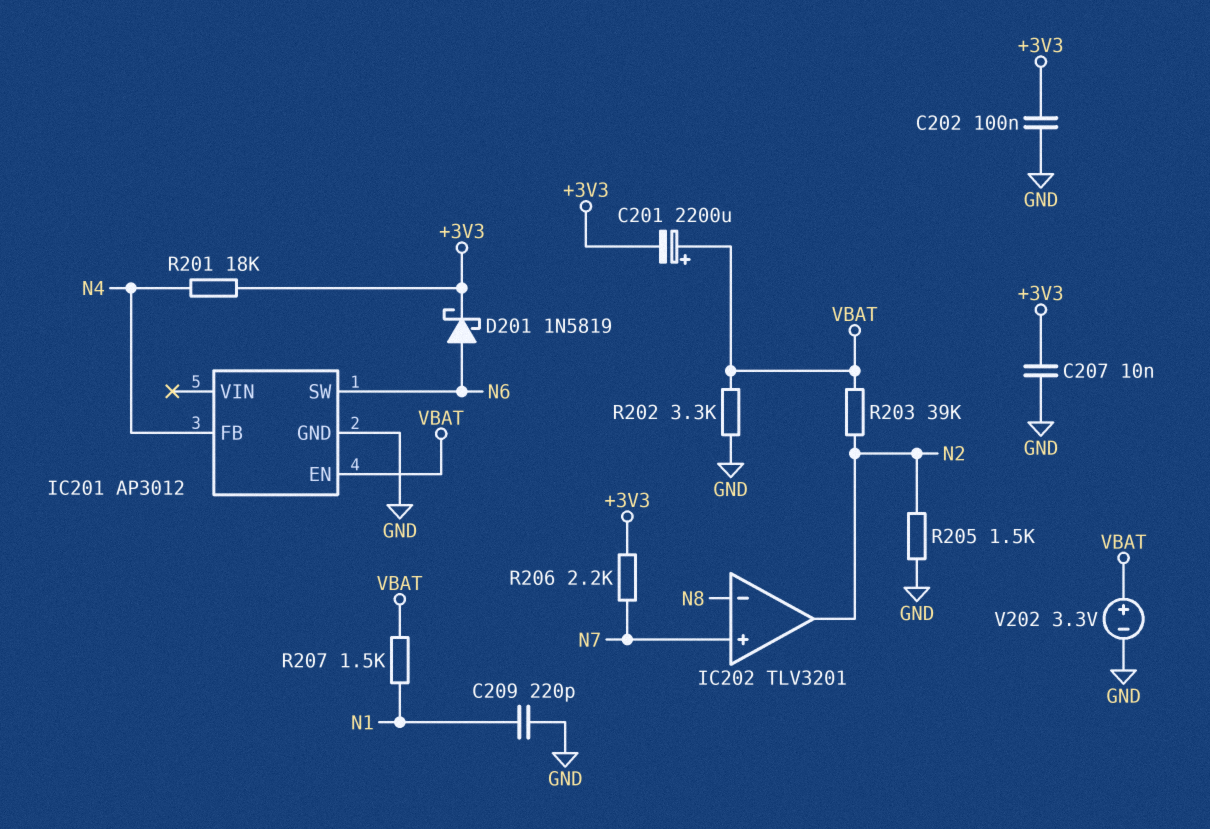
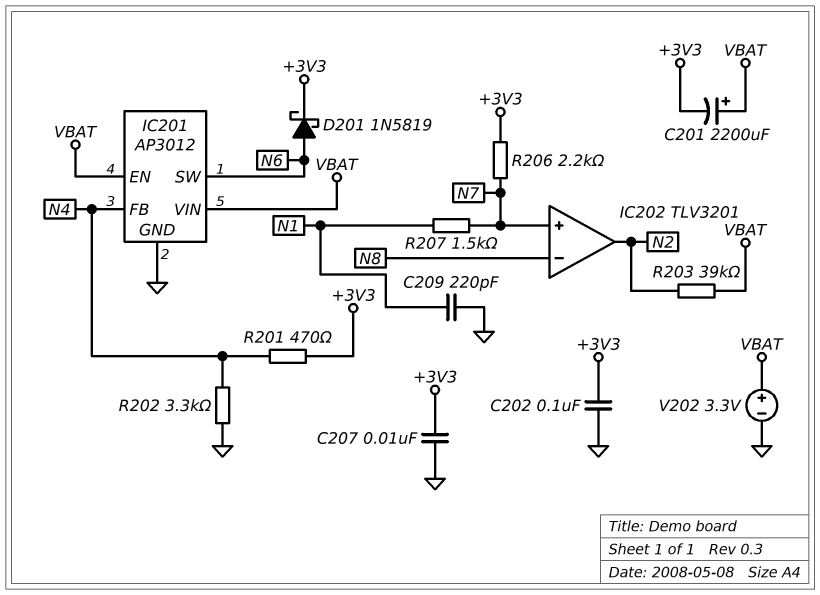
IC201 pin VIN: none -> VBAT
R201: 18k (+3V3, N4) -> 470 (+3V3, N4)
R202: 3.3k (GND, VBAT) -> 3.3k (GND, N4)
R205: 1.5k (GND, N2) -> none
R207: 1.5k (N1, VBAT) -> 1.5k (N1, N7)

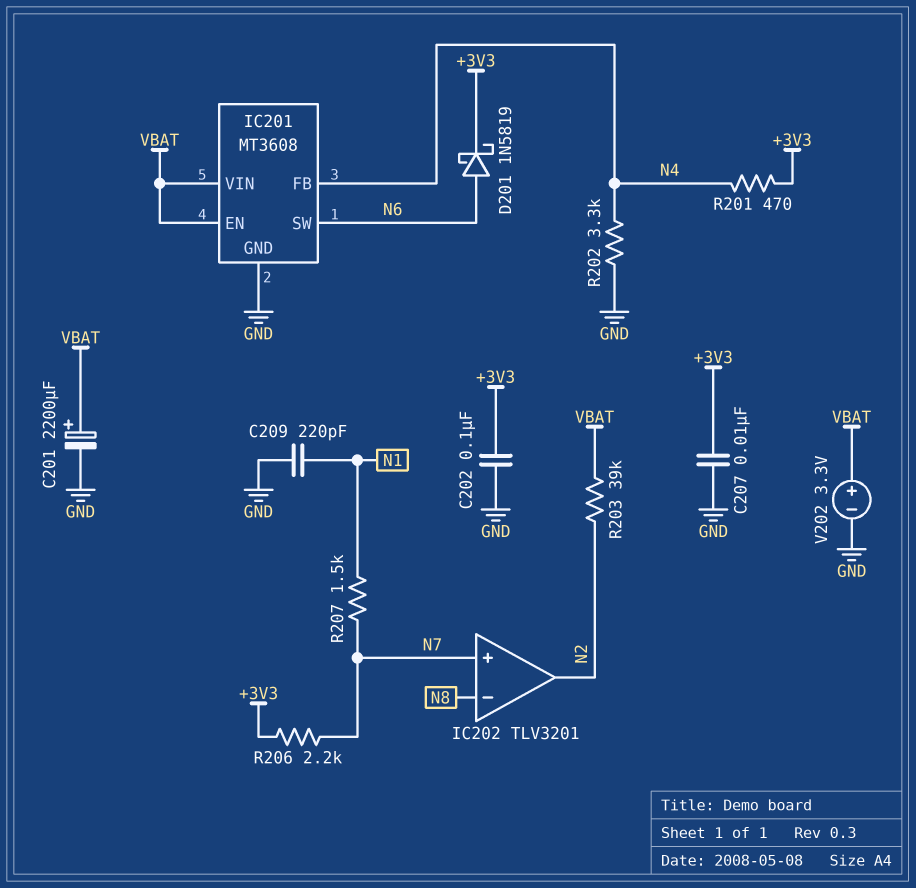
C201: 2200uF (plus VBAT, minus +3V3) -> 2200uF (plus VBAT, minus GND)
IC201: AP3012 -> MT3608

